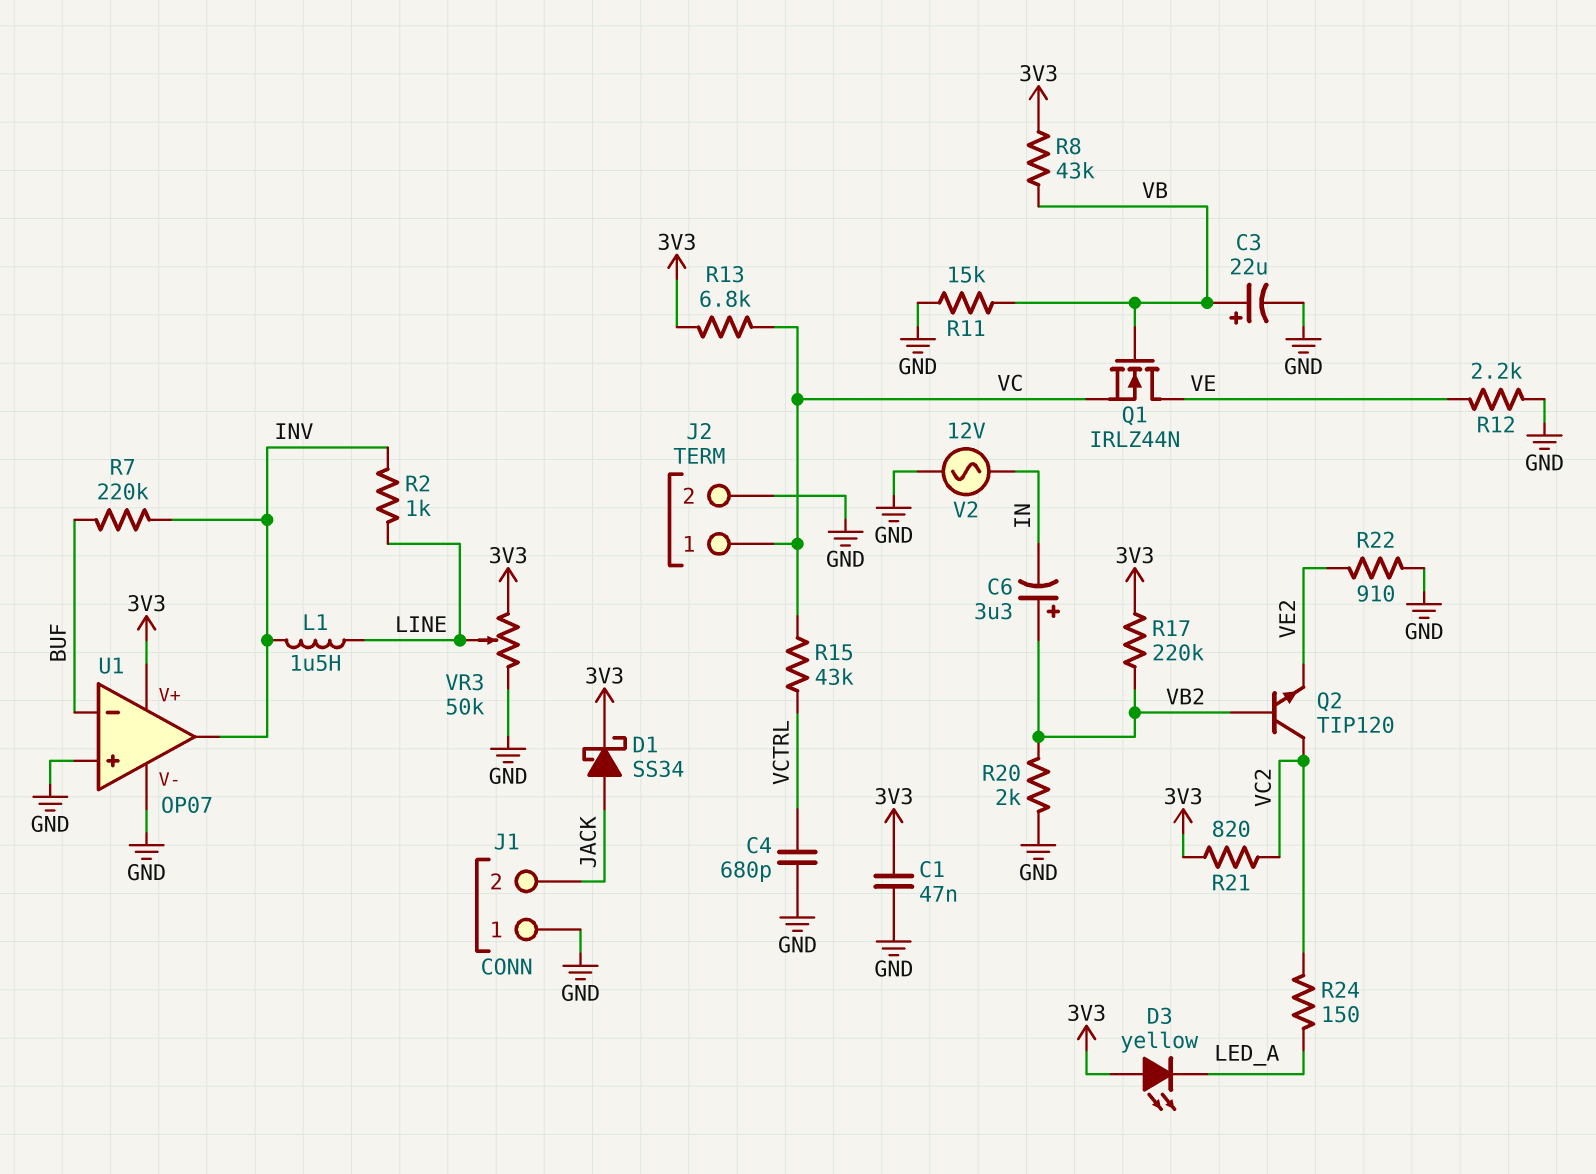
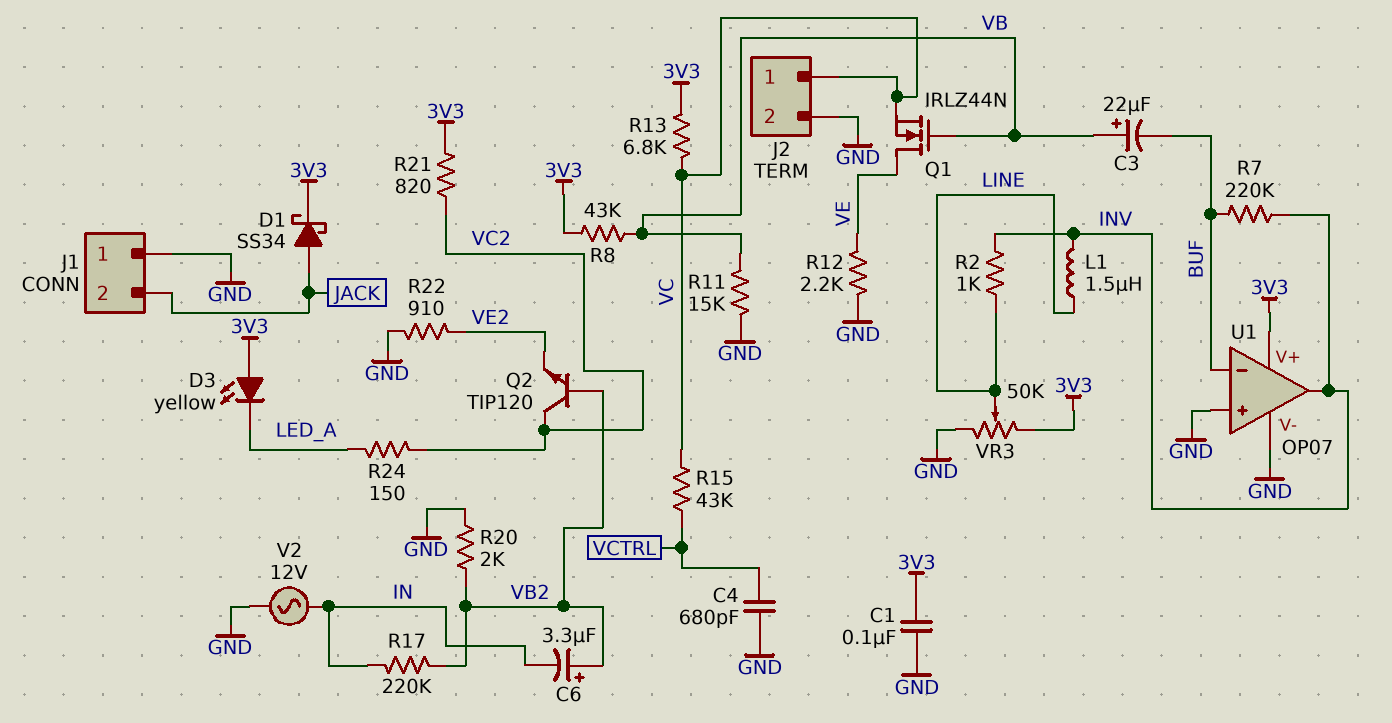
C1: 47nF (3V3, GND) -> 100nF (3V3, GND)
C3: 22uF (plus VB, minus GND) -> 22uF (plus VB, minus BUF)
R17: 220k (3V3, VB2) -> 220k (IN, VB2)

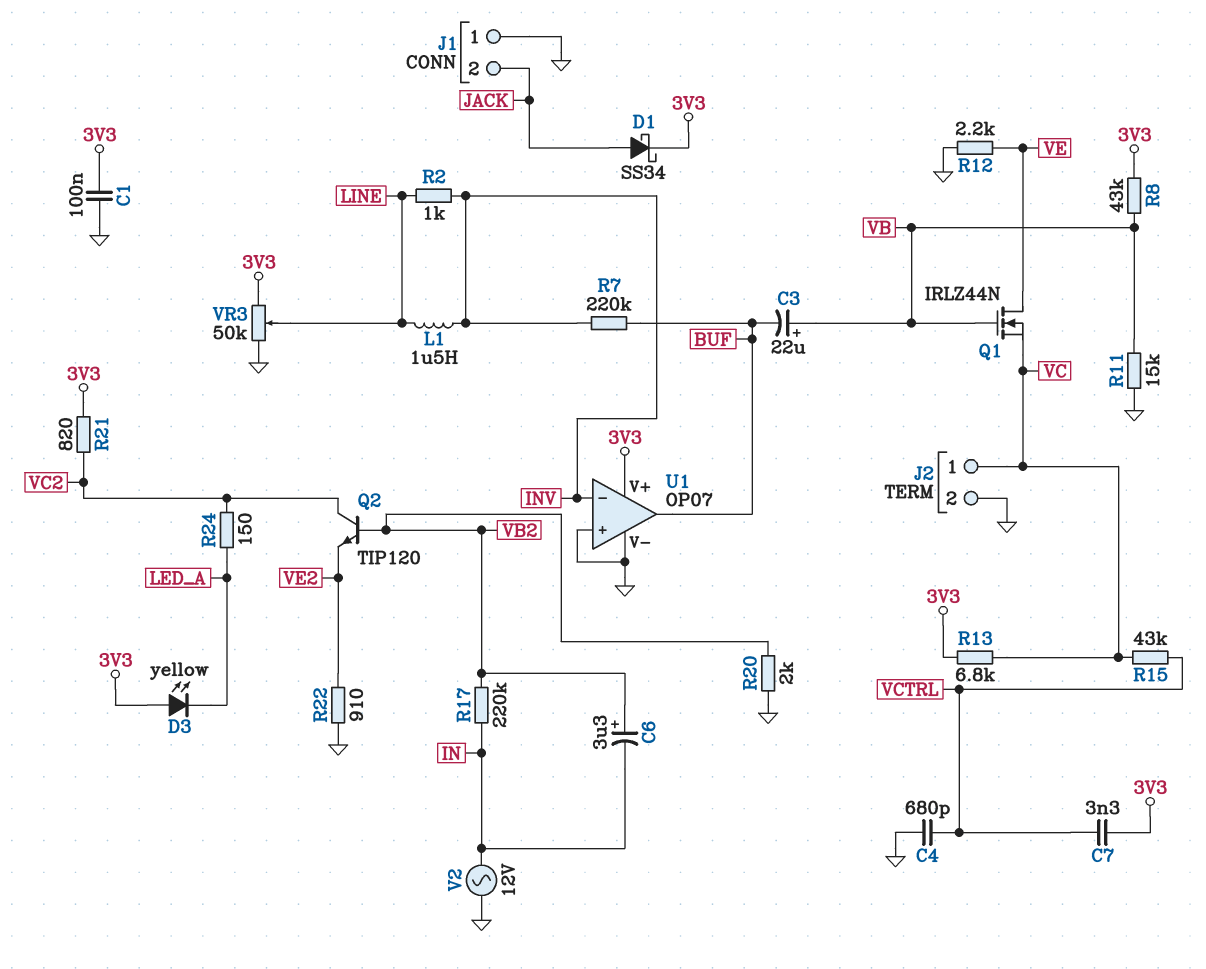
C7: none -> 3.3nF (3V3, VCTRL)
U1 pin in-: BUF -> INV
U1 pin out: INV -> BUF

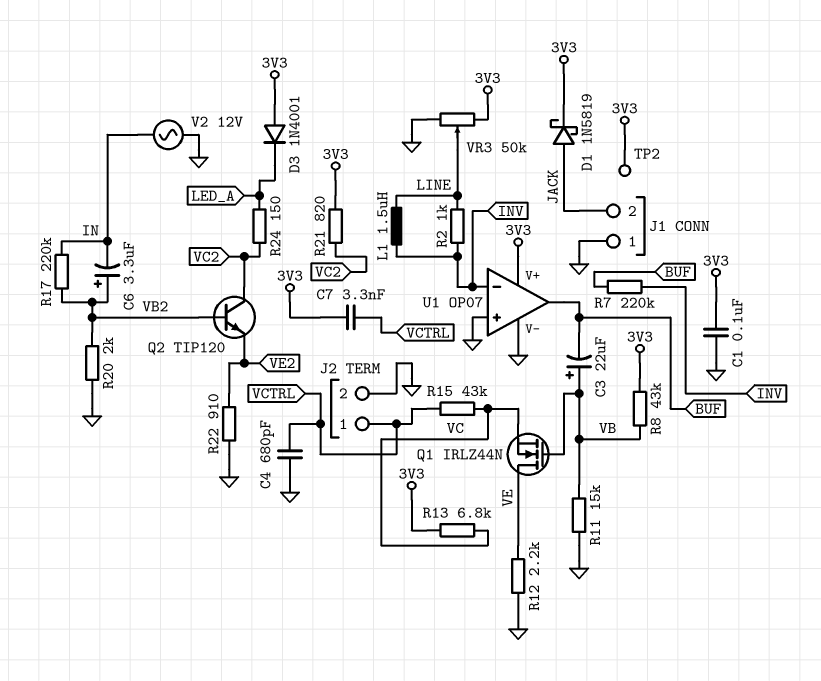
D1: schottky SS34 (A JACK, K 3V3) -> schottky 1N5819 (A JACK, K 3V3)
D3: LED yellow (A 3V3, K LED_A) -> diode 1N4001 (A 3V3, K LED_A)
J2 pin 1: VC -> VCTRL
TP2: none -> test point (3V3)

